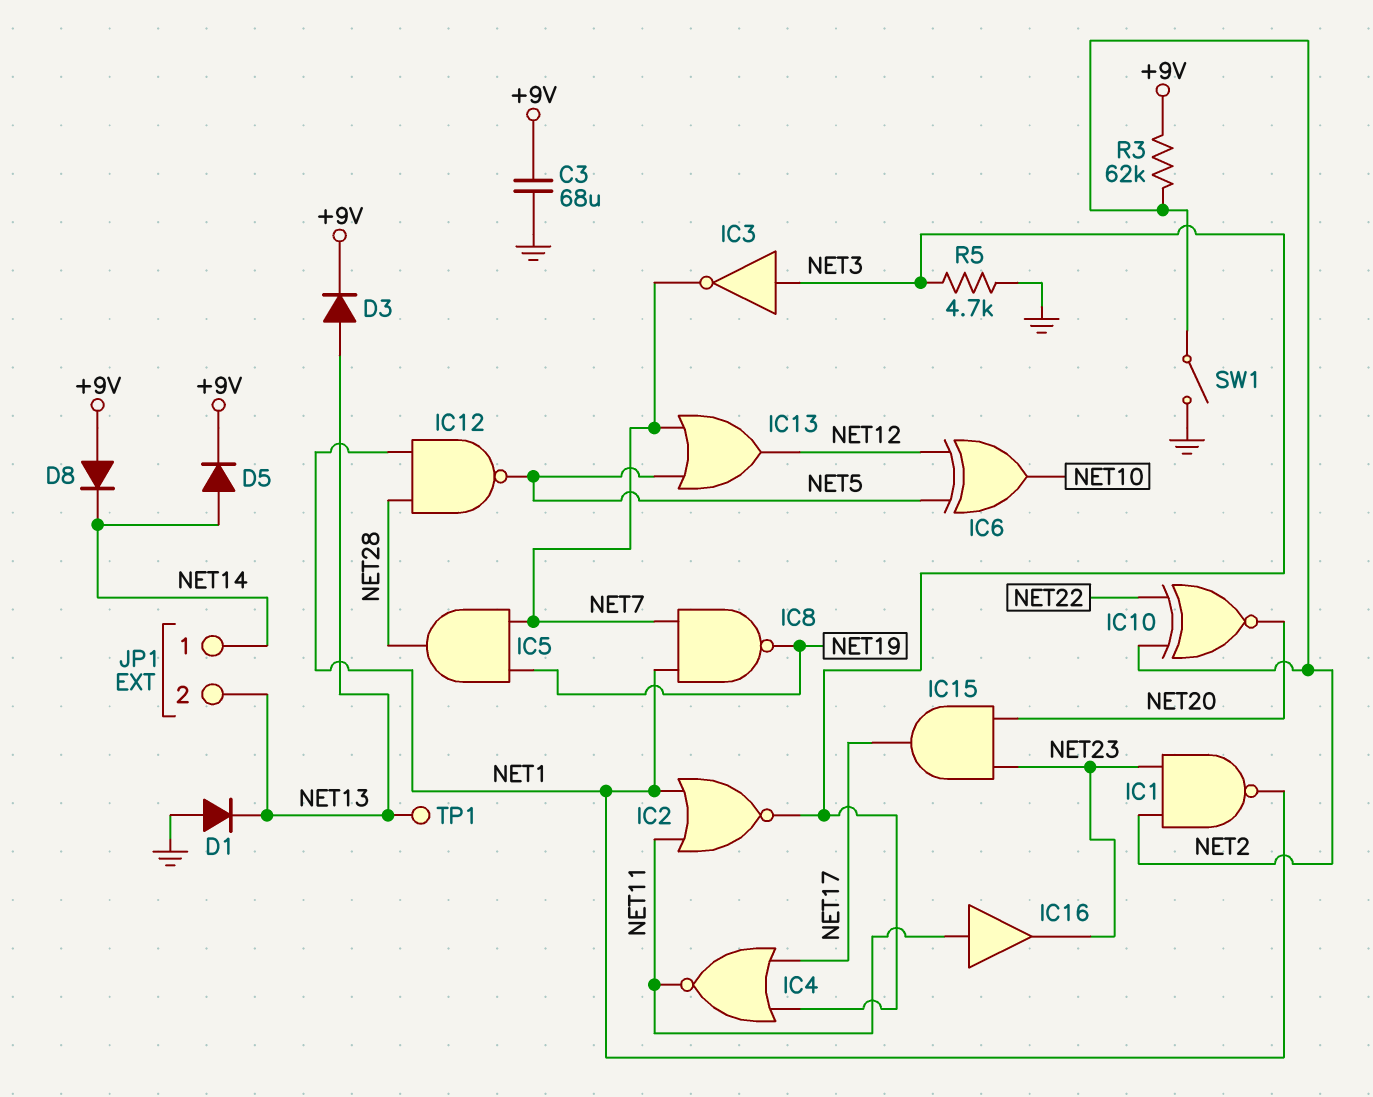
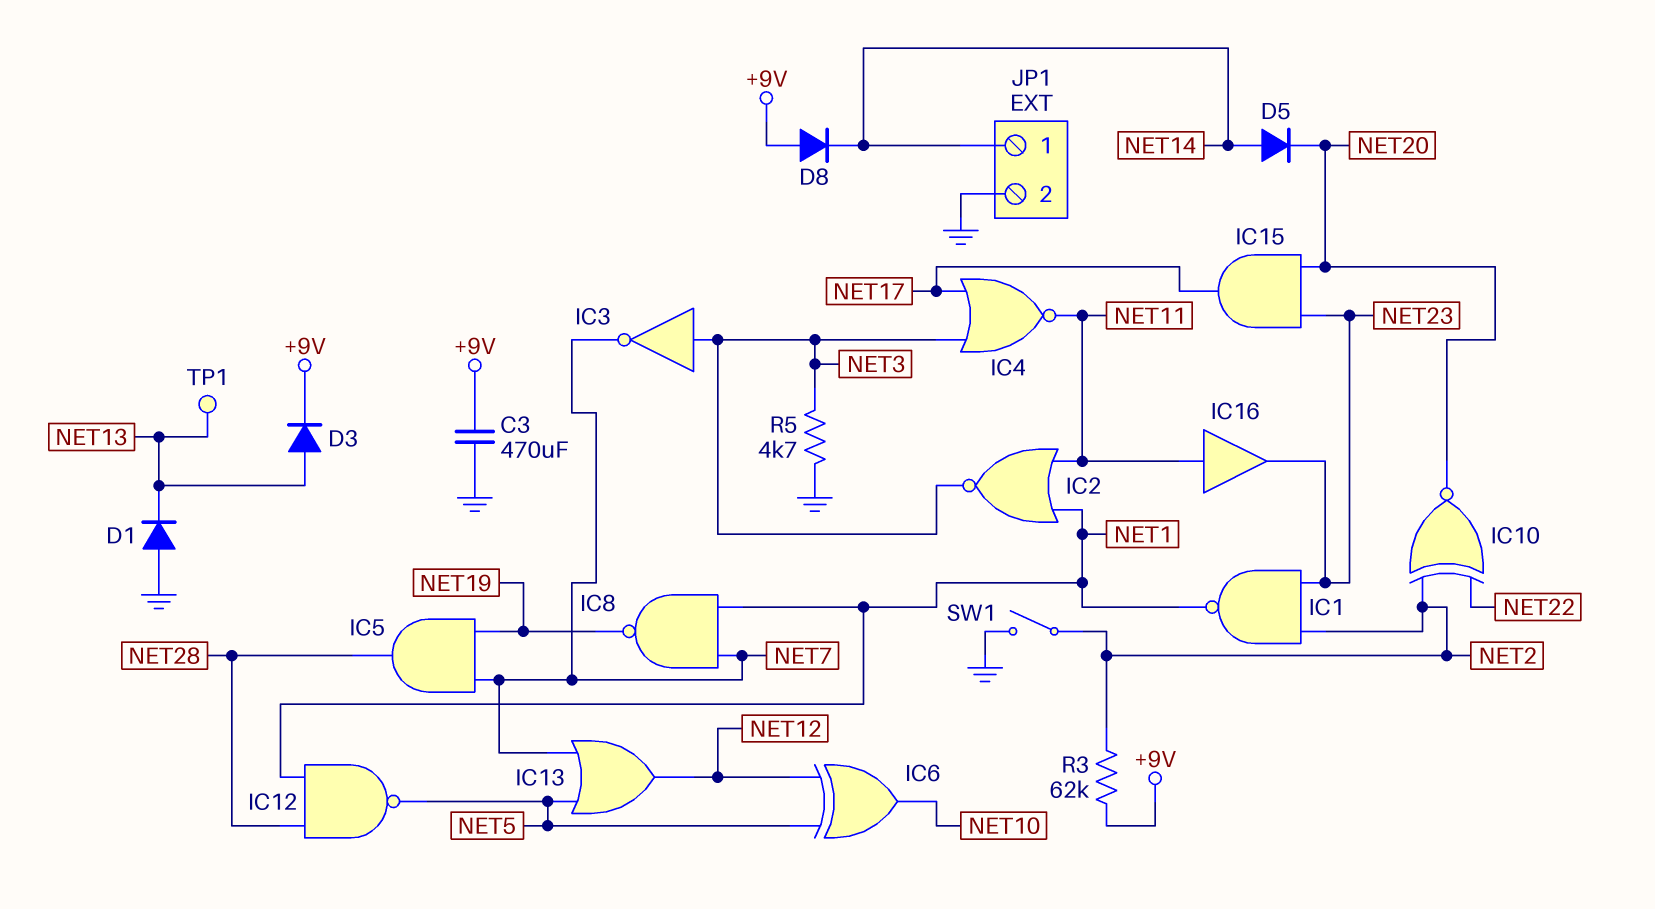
C3: 68uF (+9V, GND) -> 470uF (+9V, GND)
D5: diode (A NET14, K +9V) -> diode (A NET14, K NET20)
JP1 pin 2: NET13 -> GND

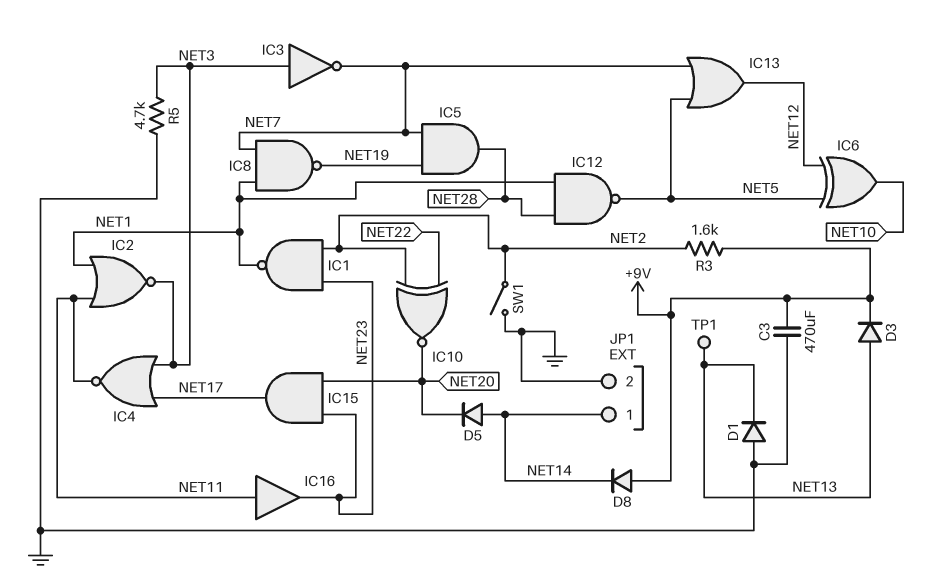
R3: 62k (+9V, NET2) -> 1.6k (+9V, NET2)

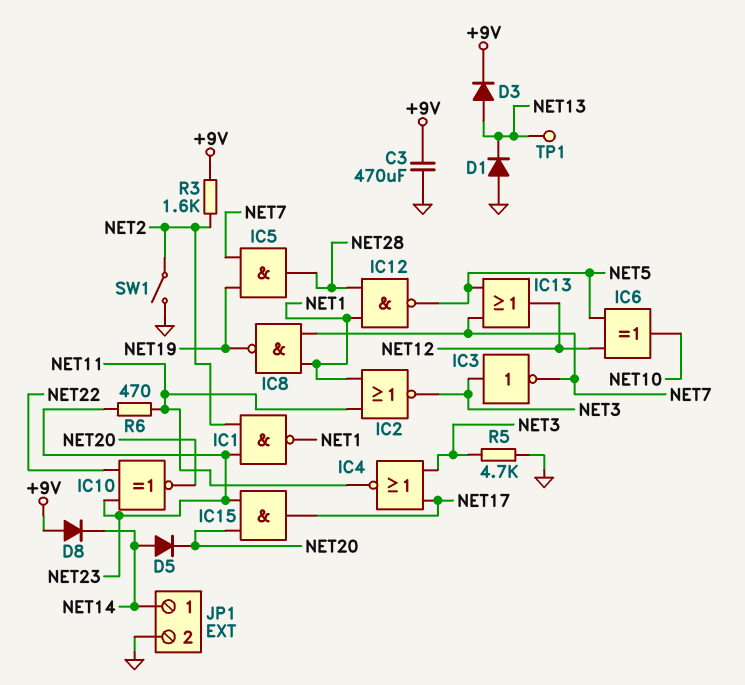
IC10: XNOR (in NET2, in NET22, out NET20) -> XNOR (in NET22, in NET23, out NET20)
IC16: buffer (in NET11, out NET23) -> none
R6: none -> 470 (NET11, NET23)

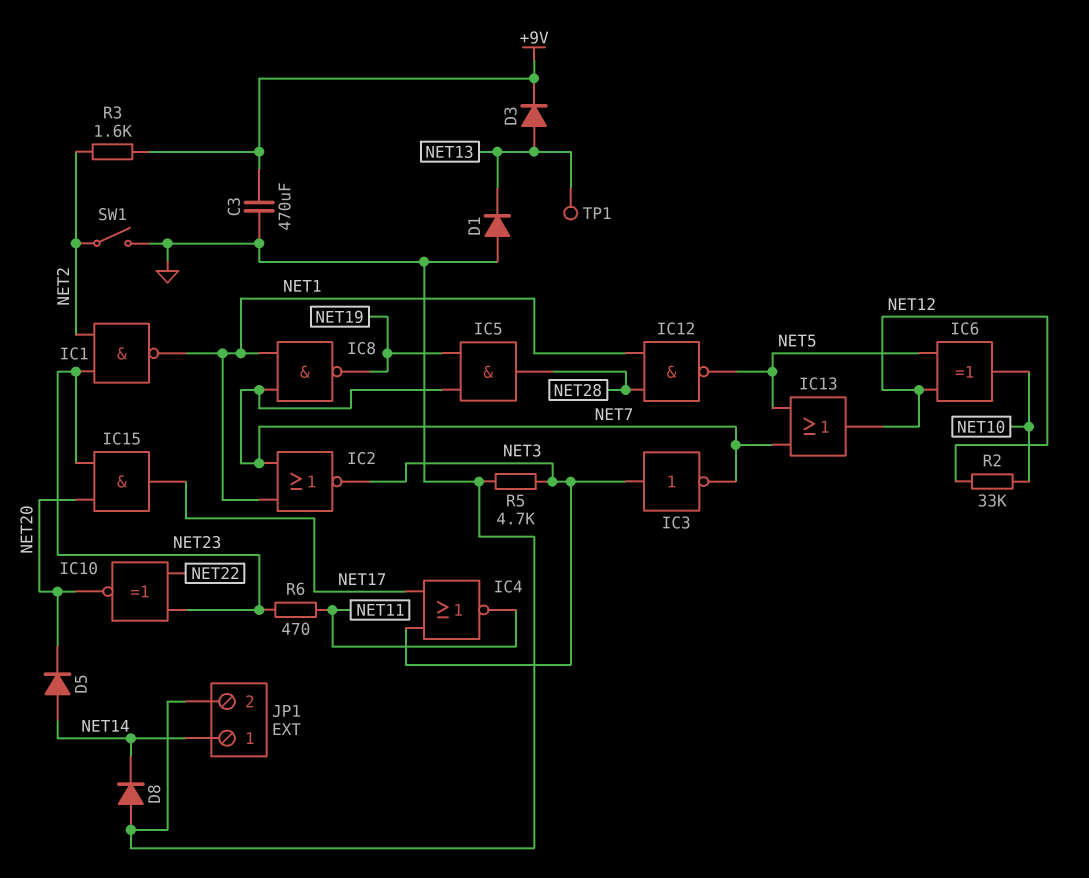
D8: diode (A +9V, K NET14) -> diode (A GND, K NET14)
IC2: NOR (in NET1, in NET11, out NET3) -> NOR (in NET1, in NET7, out NET3)
R2: none -> 33k (NET10, NET12)

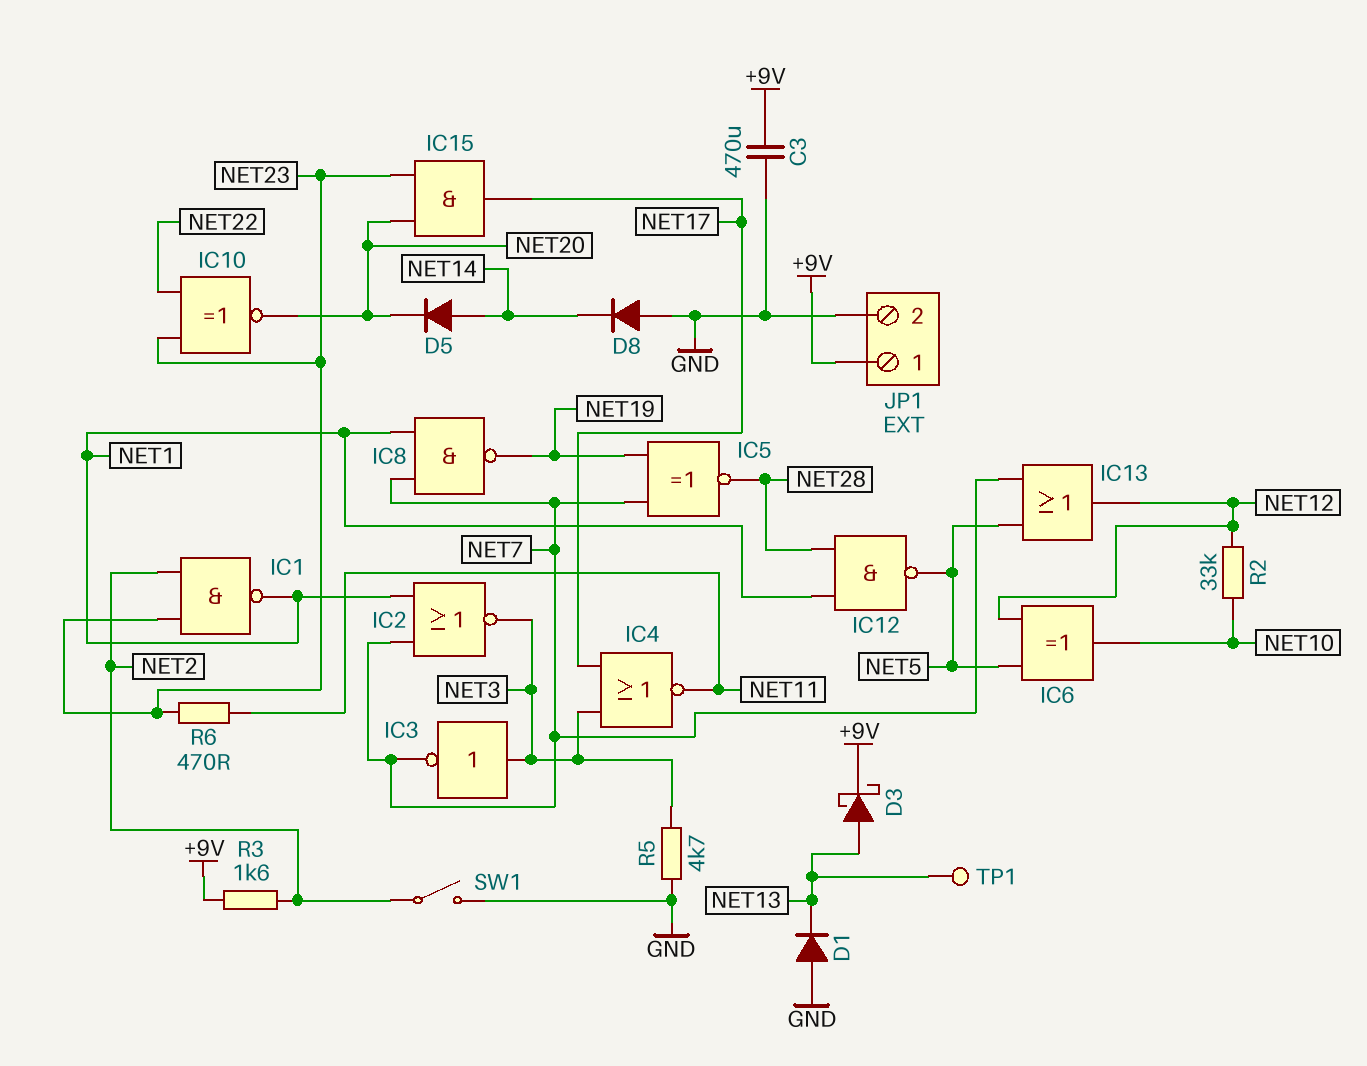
D3: diode (A NET13, K +9V) -> schottky (A NET13, K +9V)
IC5: AND (in NET7, in NET19, out NET28) -> XNOR (in NET7, in NET19, out NET28)
JP1 pin 1: NET14 -> +9V

